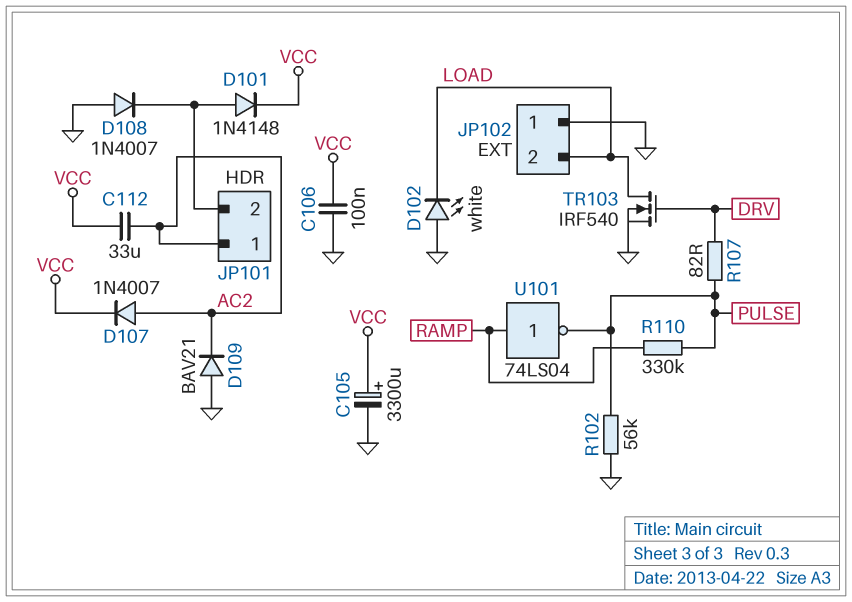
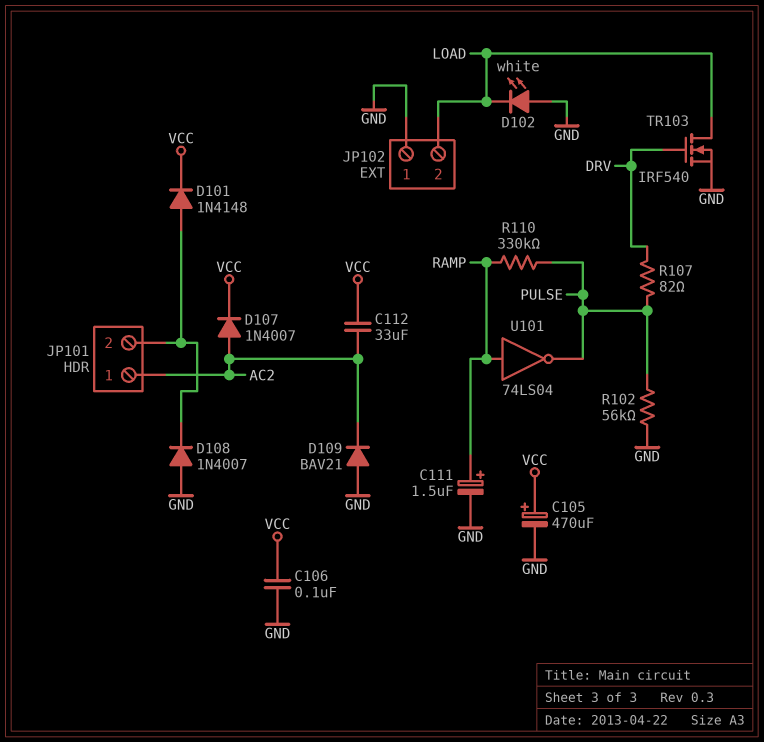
C105: 3300uF (plus VCC, minus GND) -> 470uF (plus VCC, minus GND)
C111: none -> 1.5uF (plus RAMP, minus GND)

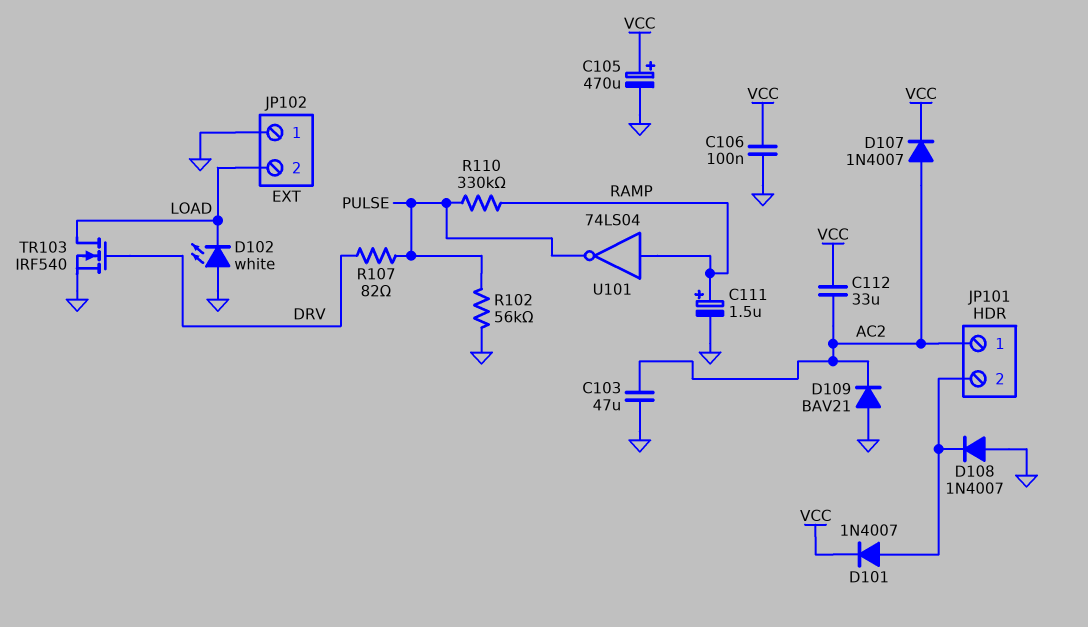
C103: none -> 47uF (AC2, GND)
D101: diode 1N4148 (A JP101/2, K VCC) -> diode 1N4007 (A JP101/2, K VCC)

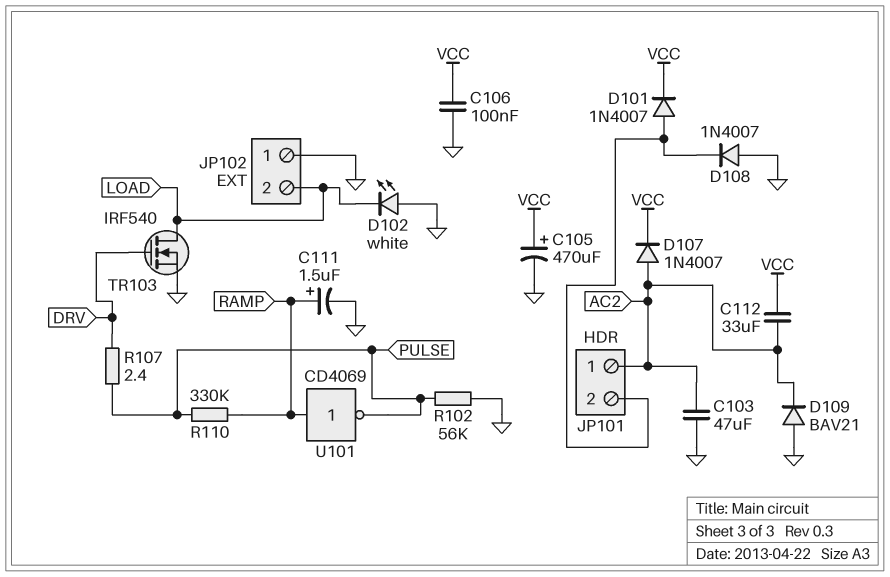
R107: 82 (DRV, PULSE) -> 2.4 (DRV, PULSE)
U101: NOT 74LS04 (in RAMP, out PULSE) -> NOT CD4069 (in RAMP, out PULSE)

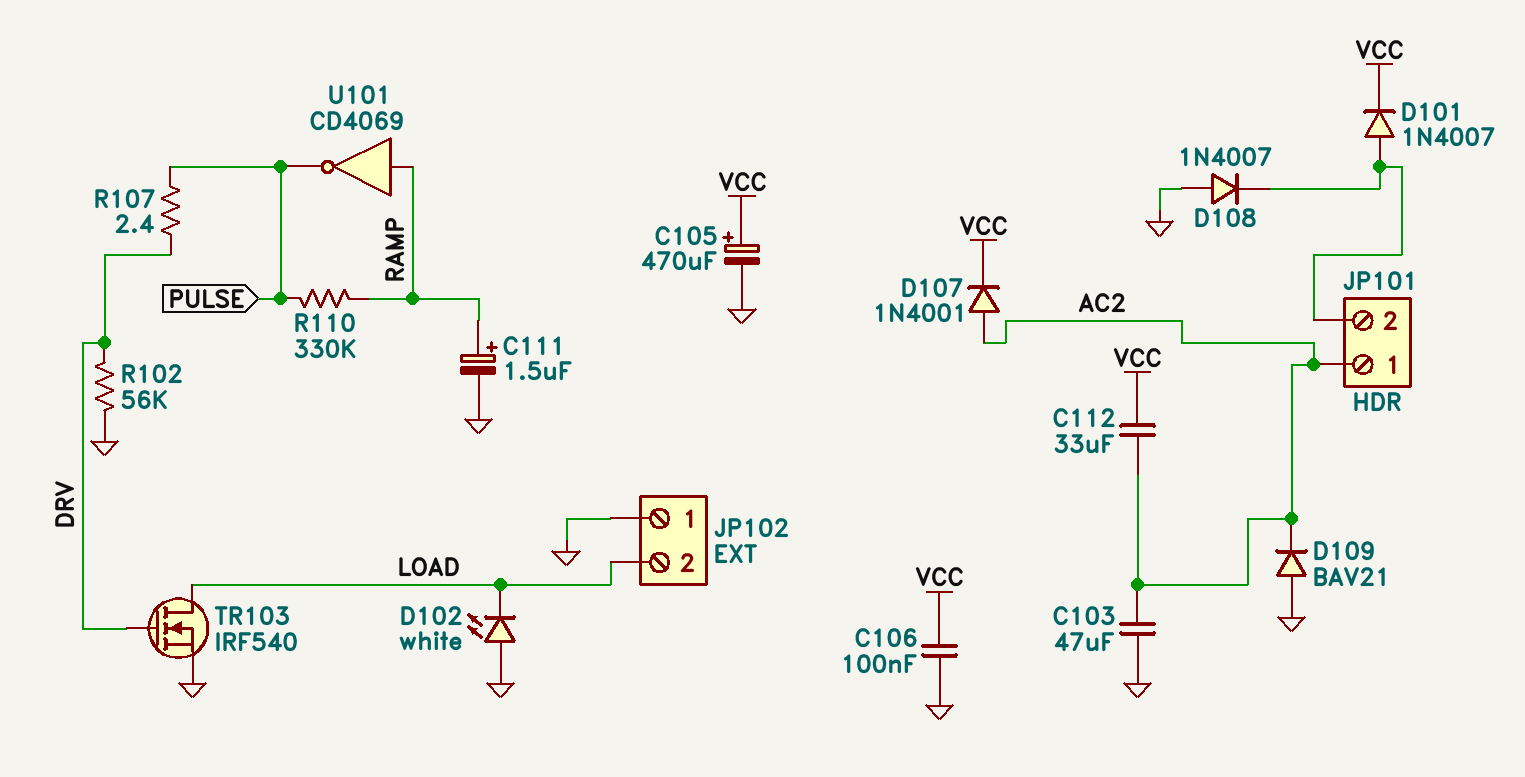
D107: diode 1N4007 (A AC2, K VCC) -> diode 1N4001 (A AC2, K VCC)
R102: 56k (GND, PULSE) -> 56k (DRV, GND)

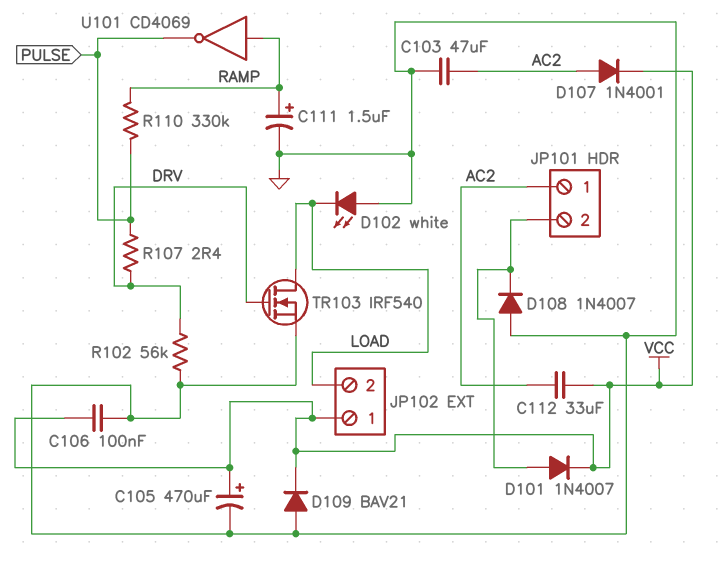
D109: diode BAV21 (A GND, K AC2) -> diode BAV21 (A GND, K VCC)
JP102 pin 1: GND -> VCC

